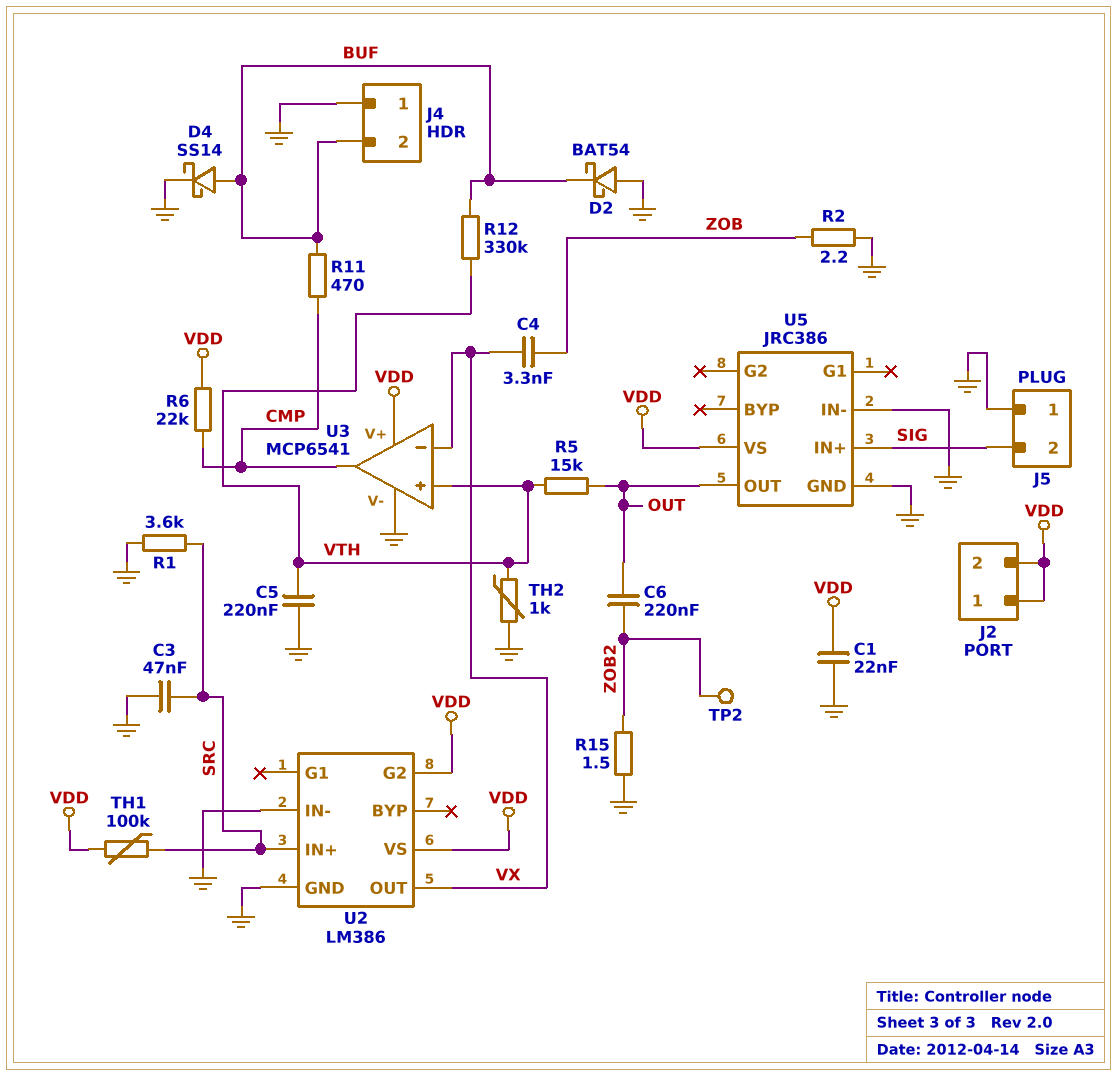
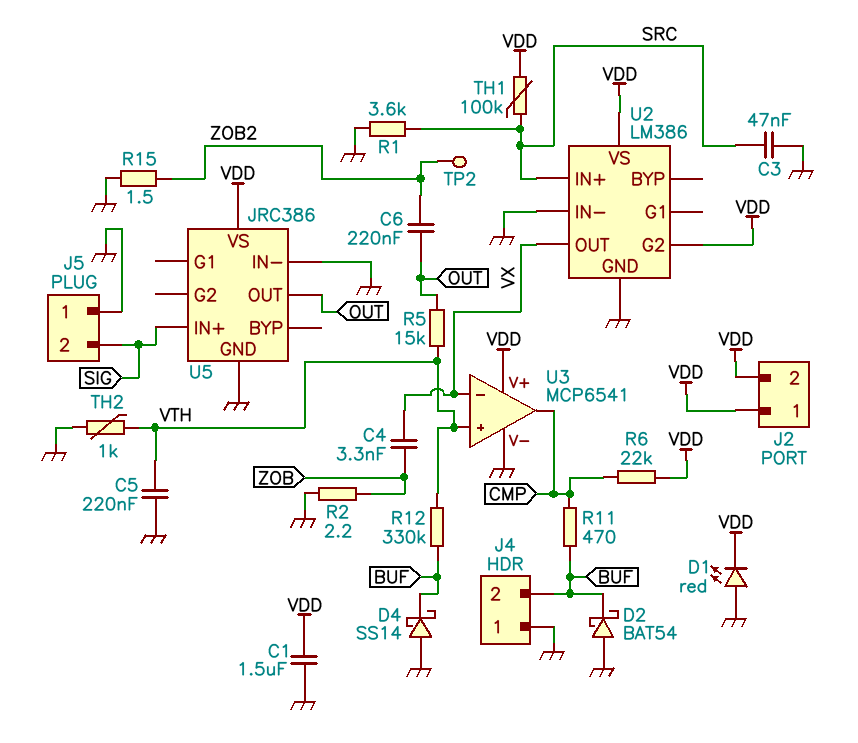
C1: 22nF (GND, VDD) -> 1.5uF (GND, VDD)
D1: none -> LED red (A GND, K VDD)
D4: schottky SS14 (A BUF, K GND) -> schottky SS14 (A GND, K BUF)

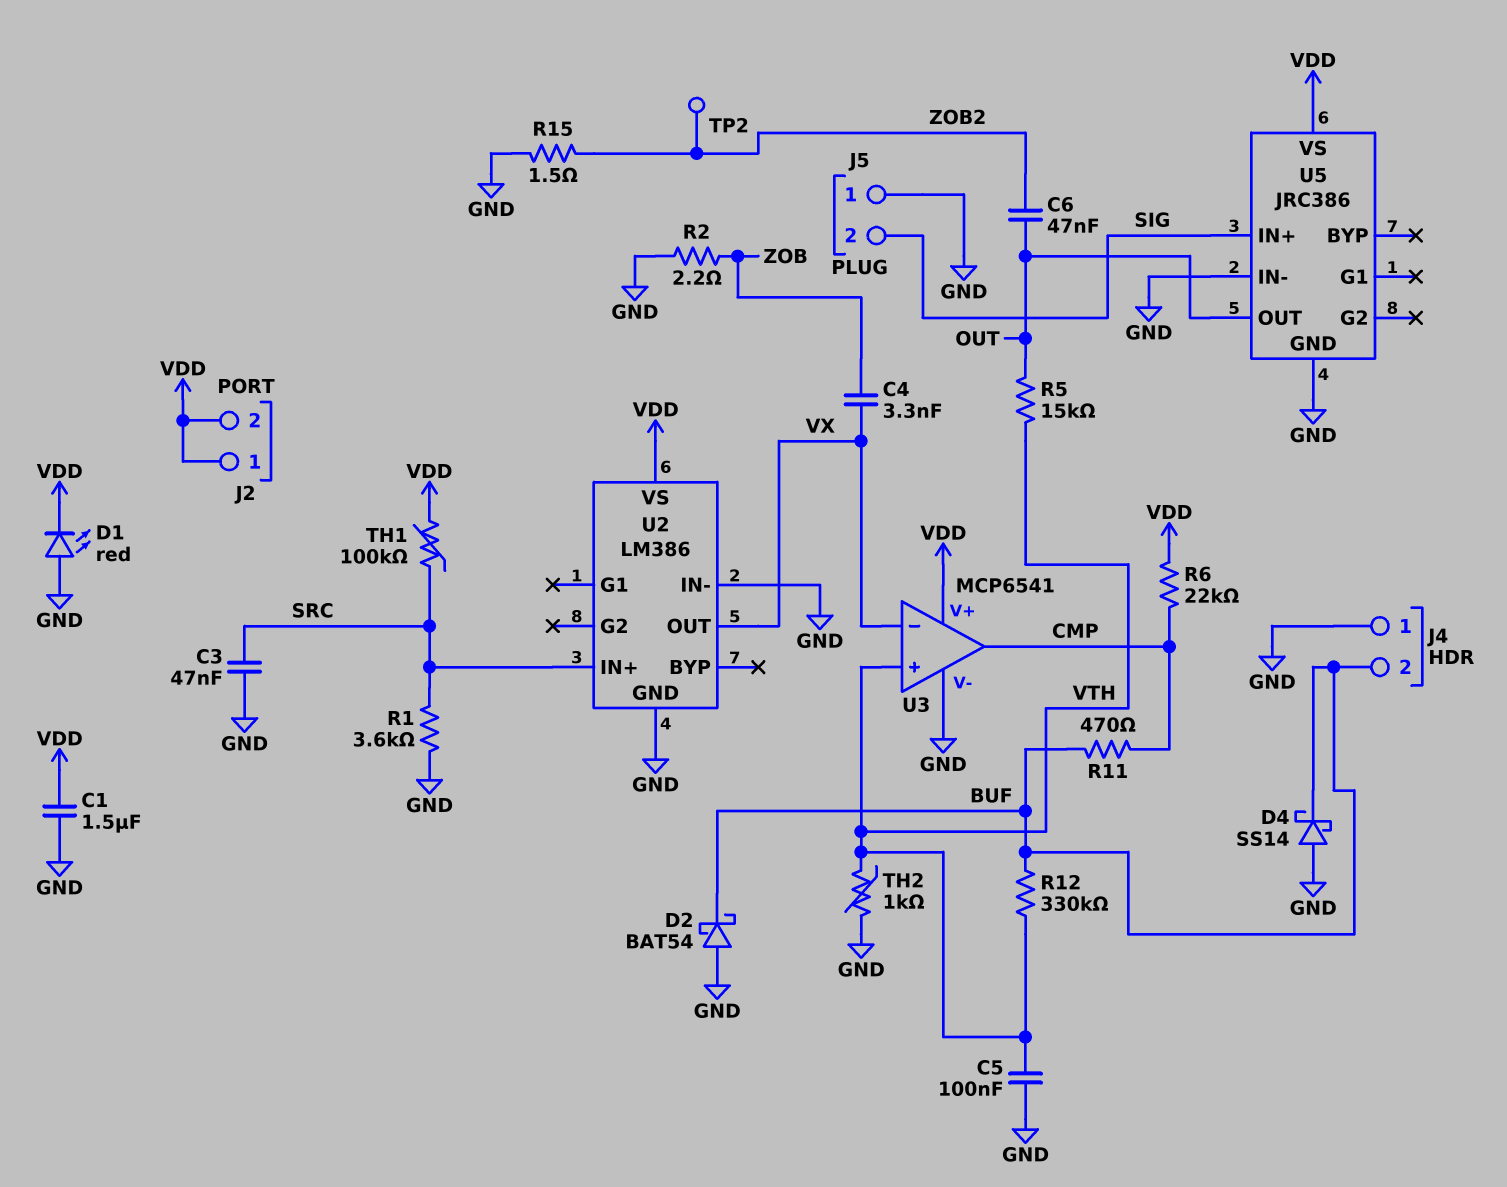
C5: 220nF (GND, VTH) -> 100nF (GND, VTH)
C6: 220nF (OUT, ZOB2) -> 47nF (OUT, ZOB2)
U2 pin G2: VDD -> none

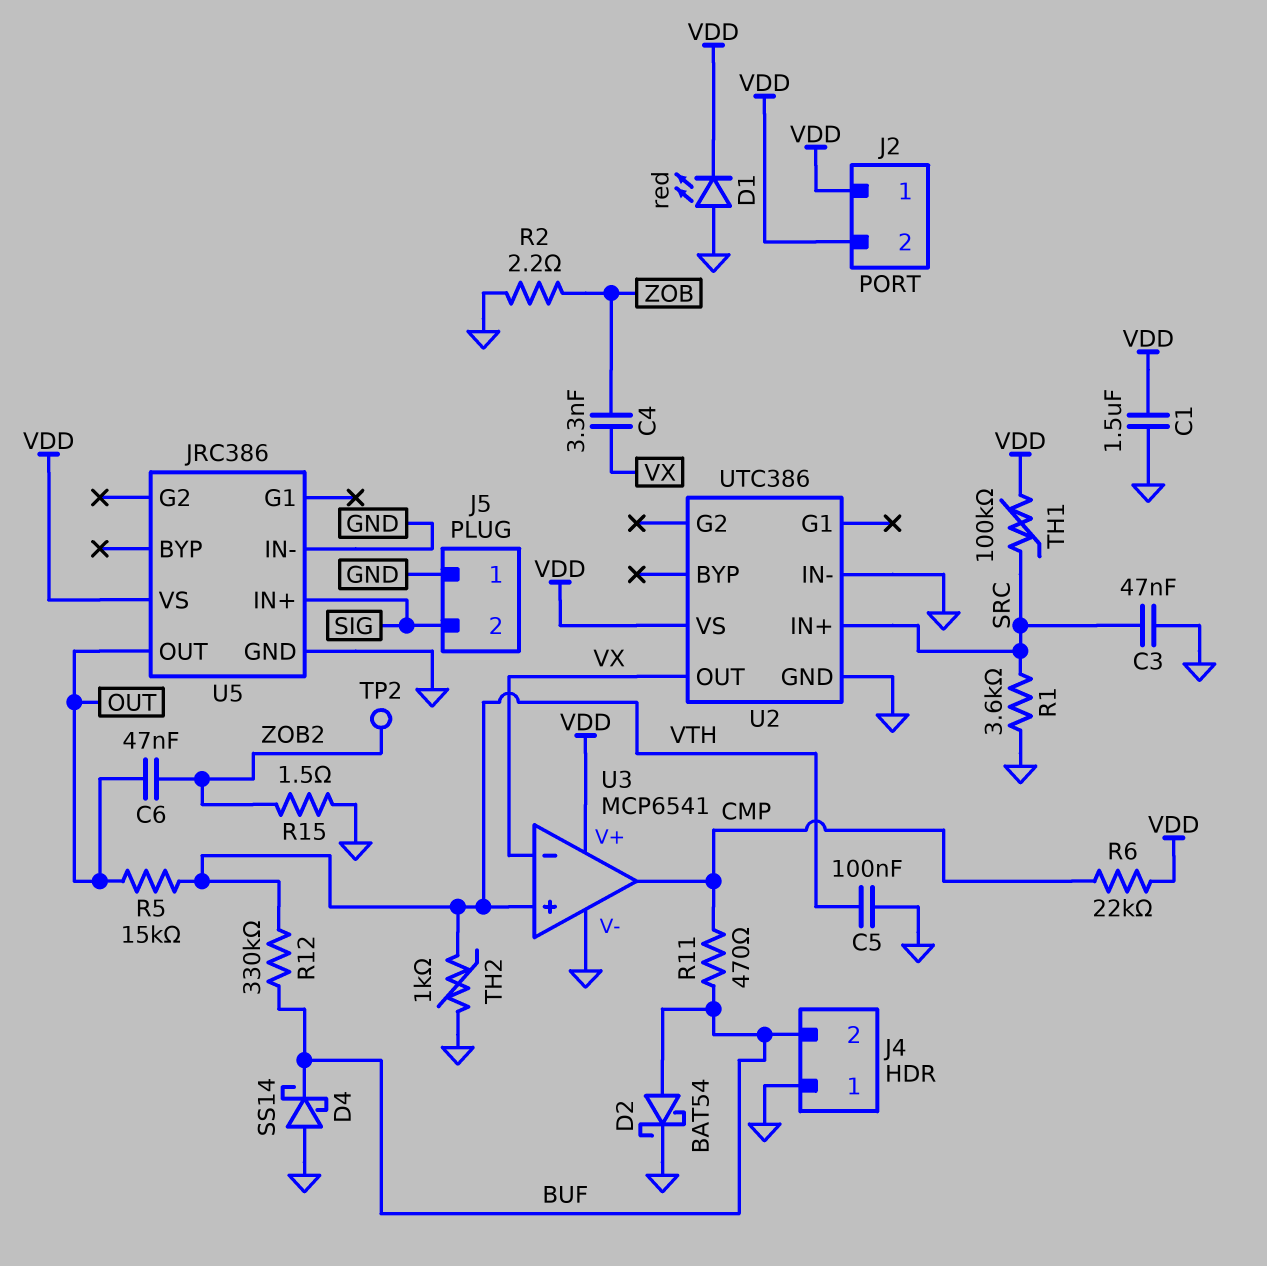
D2: schottky BAT54 (A GND, K BUF) -> schottky BAT54 (A BUF, K GND)
U2: LM386 -> UTC386

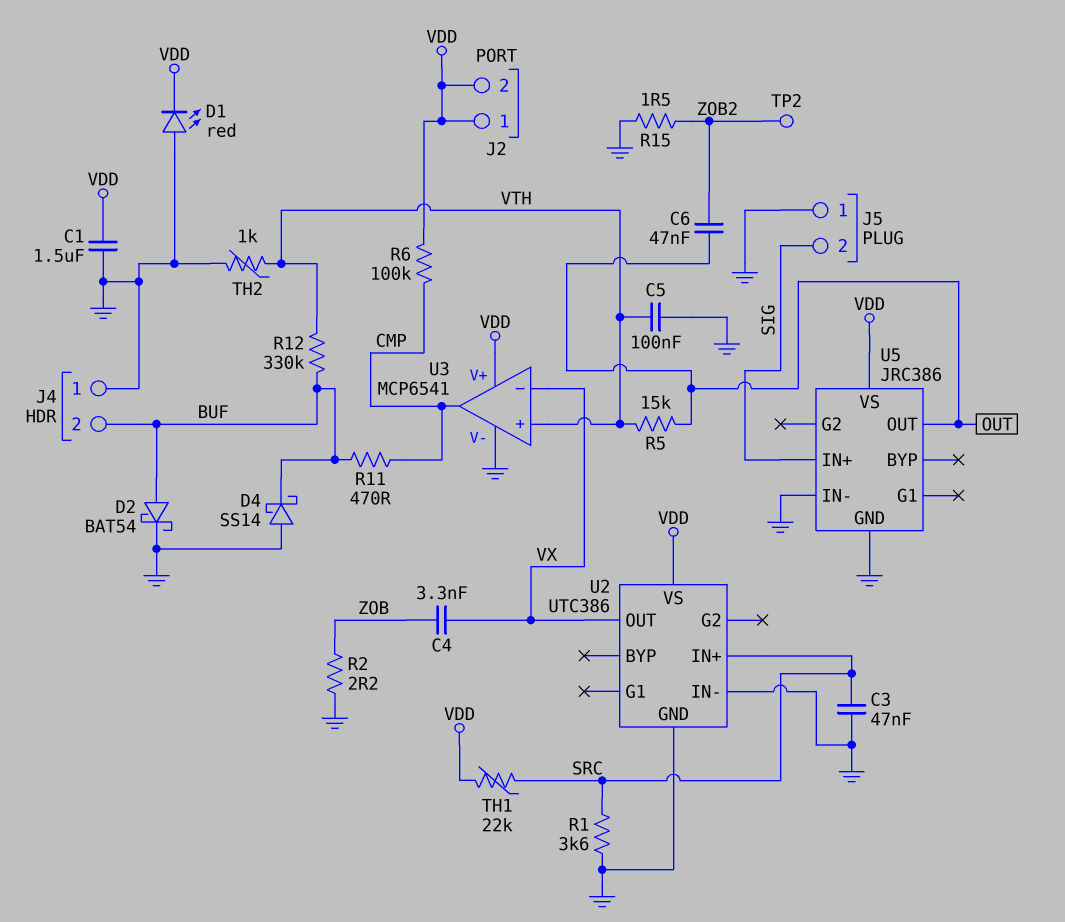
R6: 22k (CMP, VDD) -> 100k (CMP, VDD)
TH1: 100k (SRC, VDD) -> 22k (SRC, VDD)

